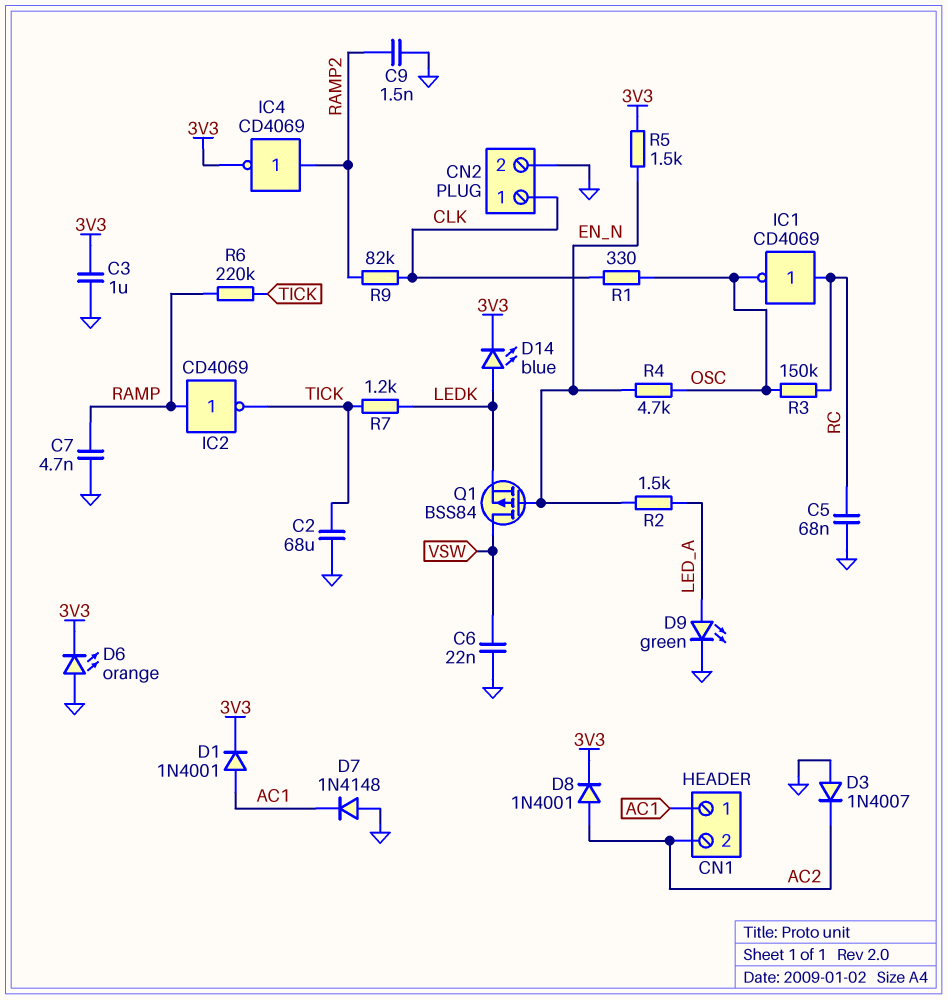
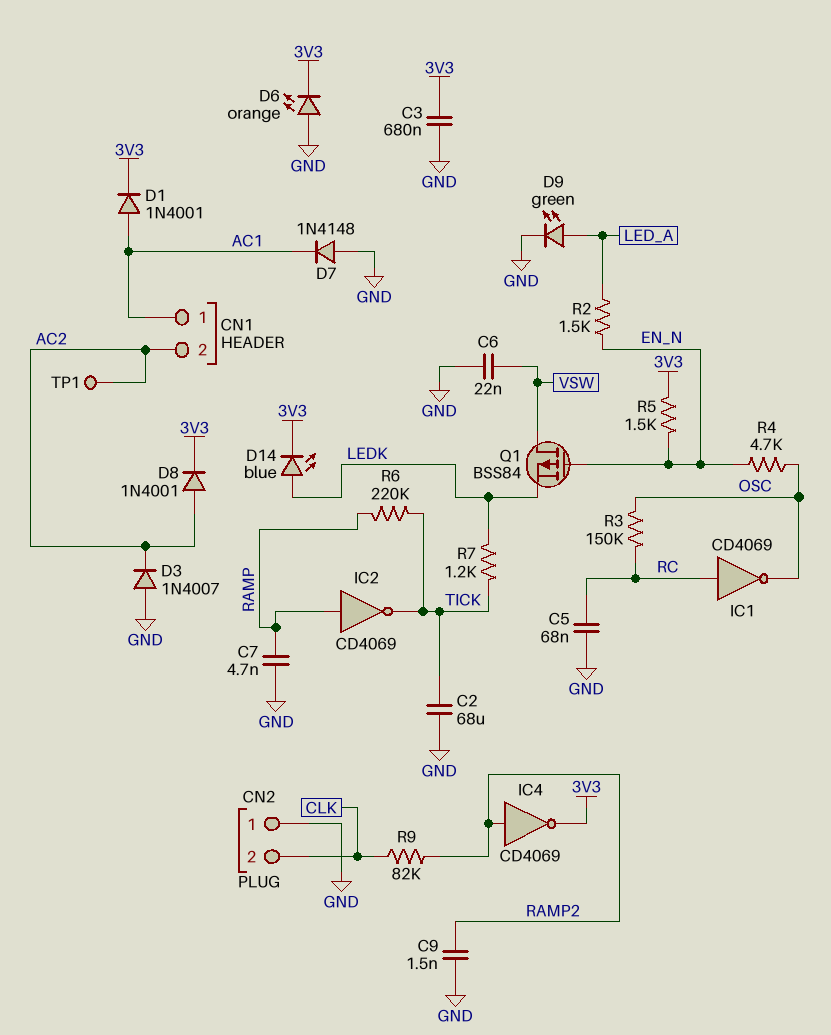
C3: 1uF (3V3, GND) -> 680nF (3V3, GND)
CN2 pin 1: CLK -> GND
CN2 pin 2: GND -> CLK
R1: 330 (CLK, OSC) -> none
TP1: none -> test point (AC2)

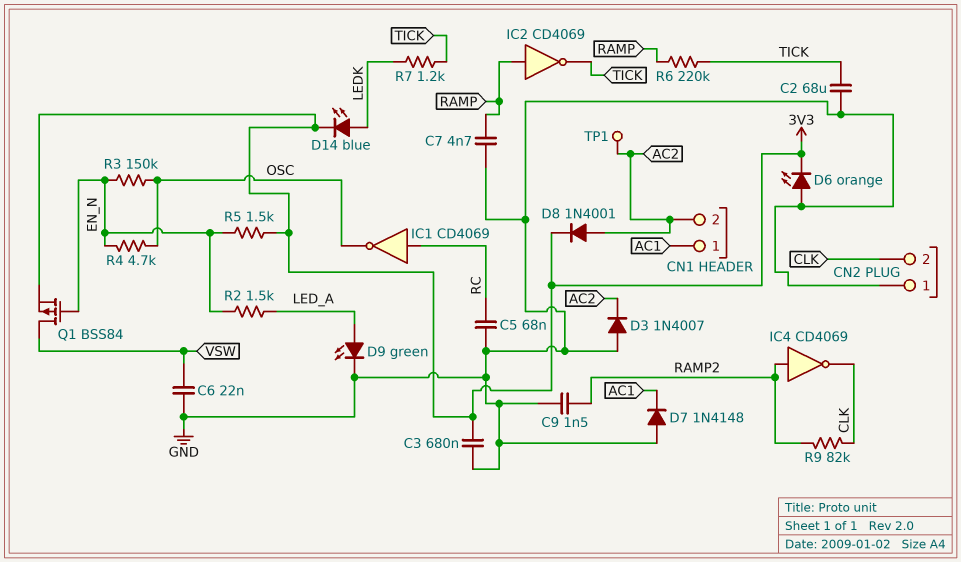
D1: diode 1N4001 (A AC1, K 3V3) -> none
IC4: NOT CD4069 (in RAMP2, out 3V3) -> NOT CD4069 (in RAMP2, out CLK)
Q1: PMOS BSS84 (G EN_N, D VSW, S LEDK) -> PMOS BSS84 (G EN_N, D VSW, S 3V3)
R3: 150k (OSC, RC) -> 150k (EN_N, OSC)

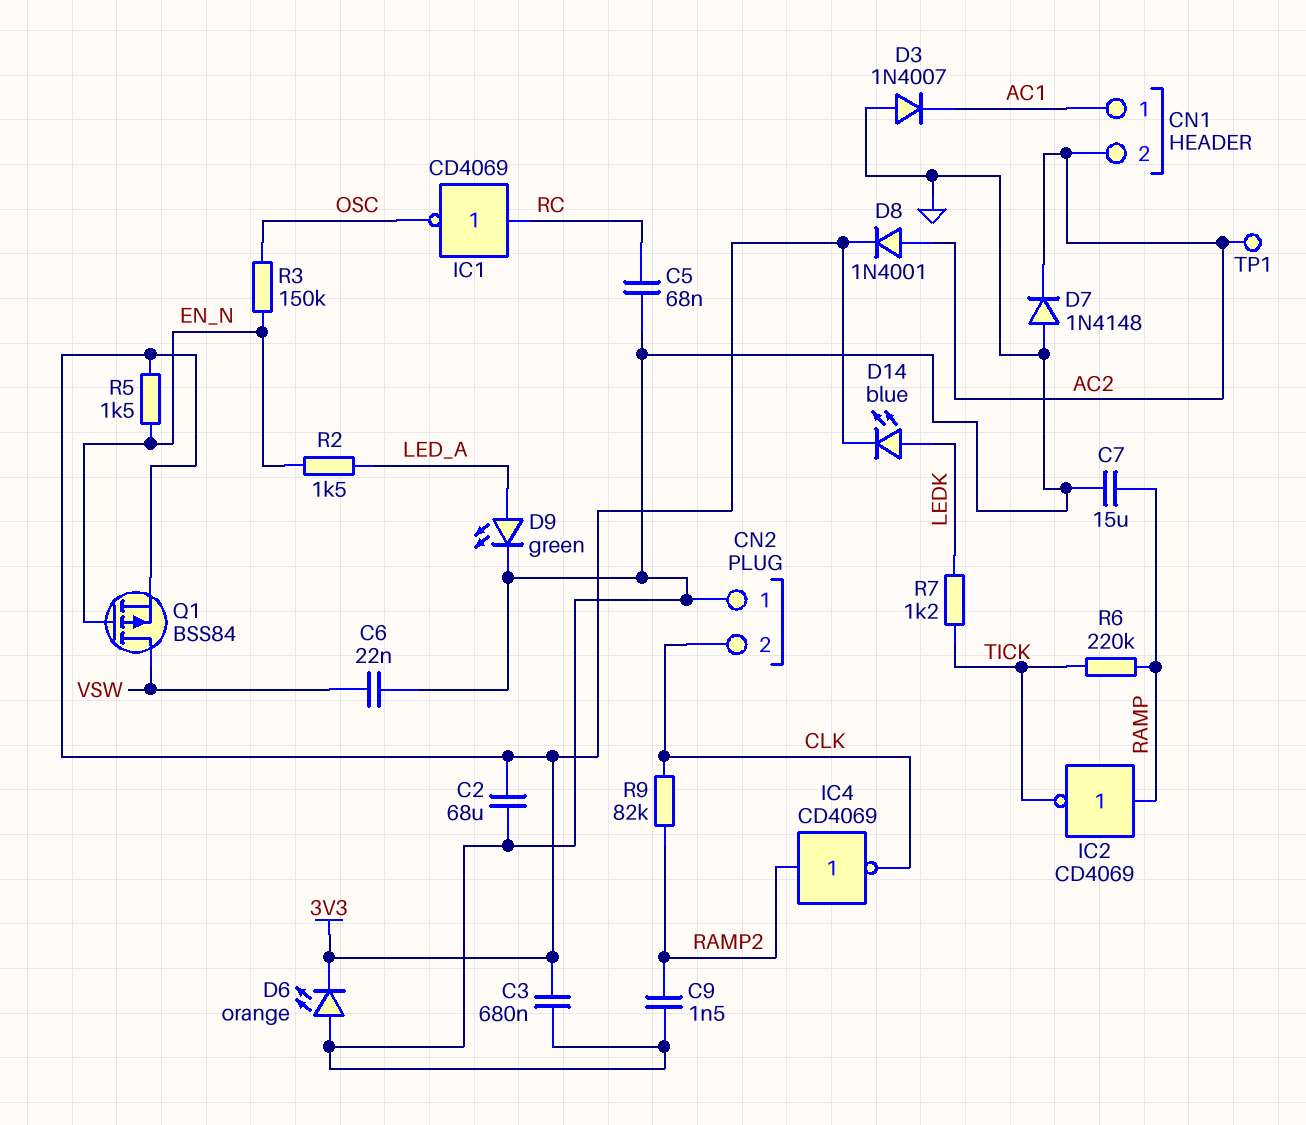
C2: 68uF (GND, TICK) -> 68uF (3V3, GND)
C7: 4.7nF (GND, RAMP) -> 15uF (GND, RAMP)
D3: diode 1N4007 (A GND, K AC2) -> diode 1N4007 (A GND, K AC1)
D7: diode 1N4148 (A GND, K AC1) -> diode 1N4148 (A GND, K AC2)
R4: 4.7k (EN_N, OSC) -> none

